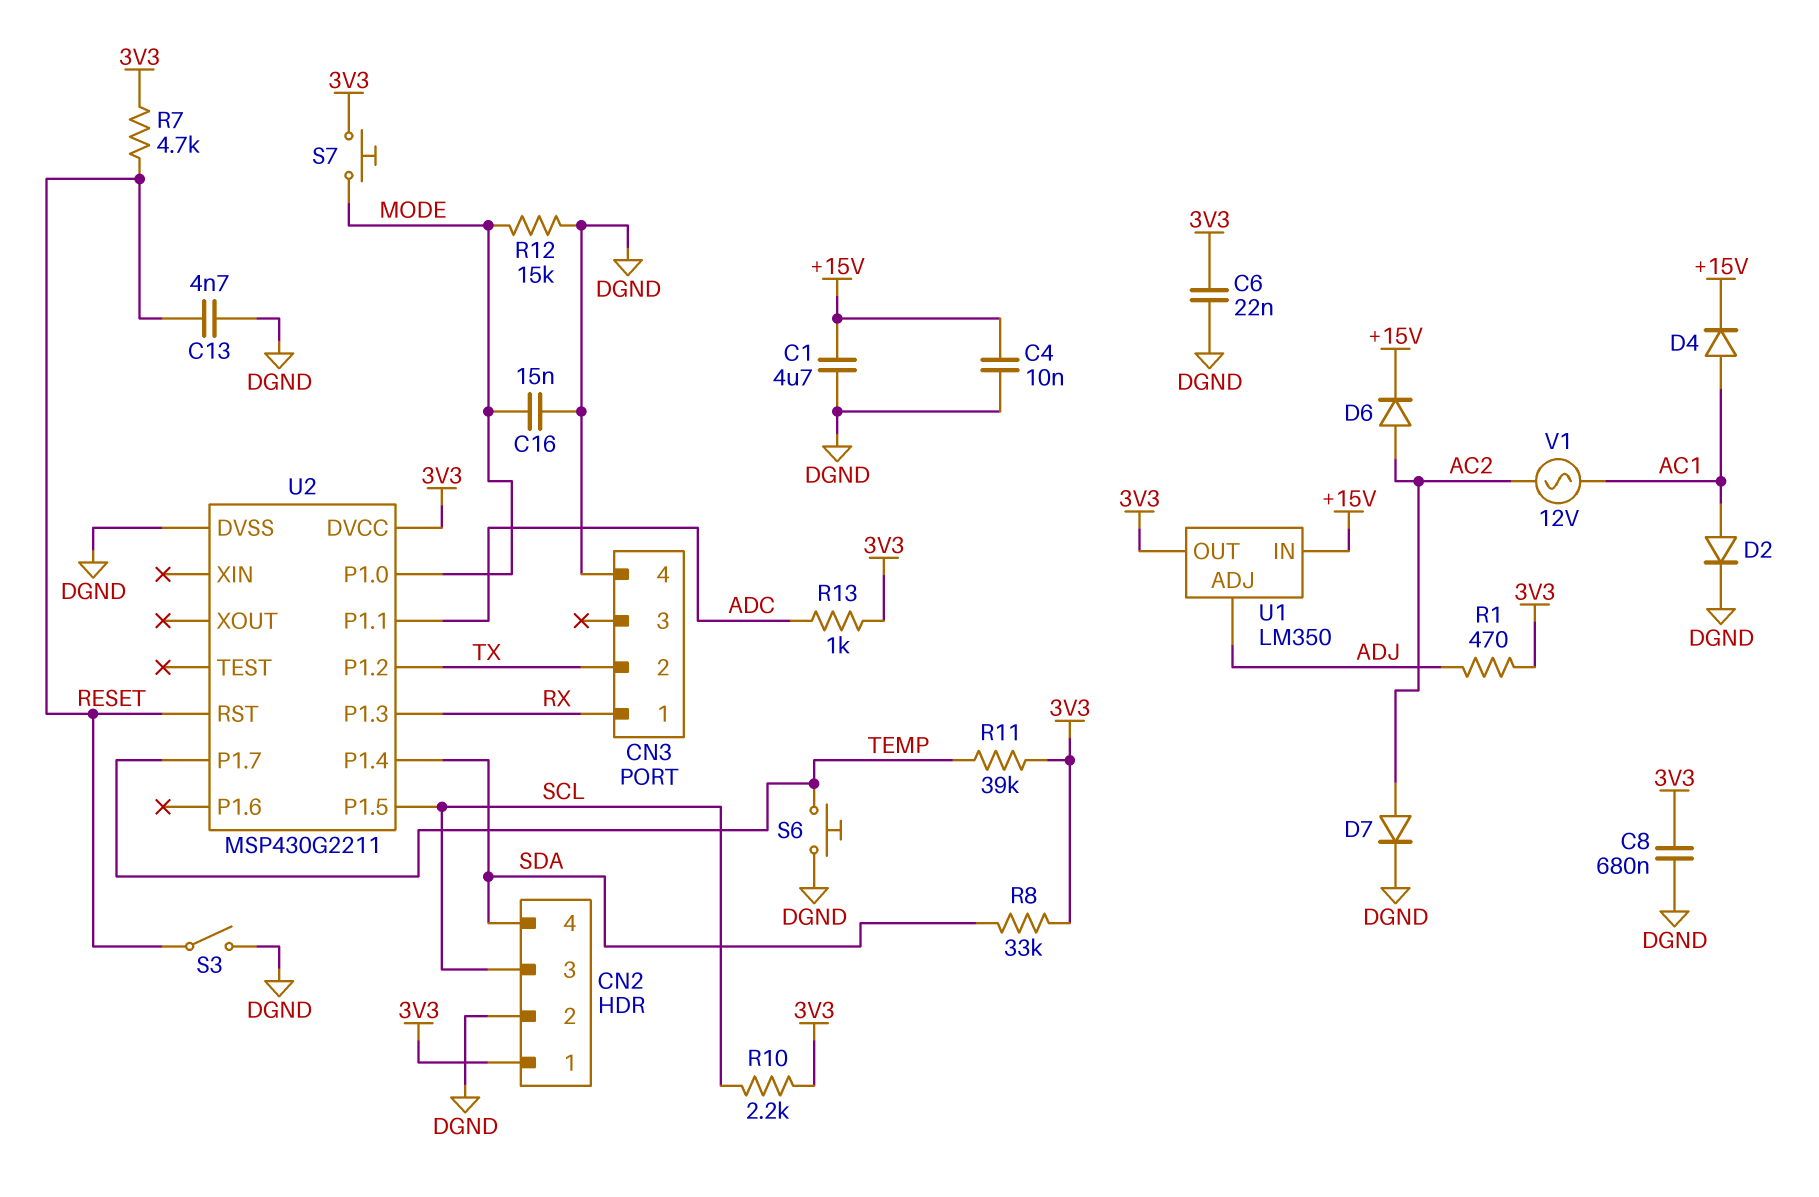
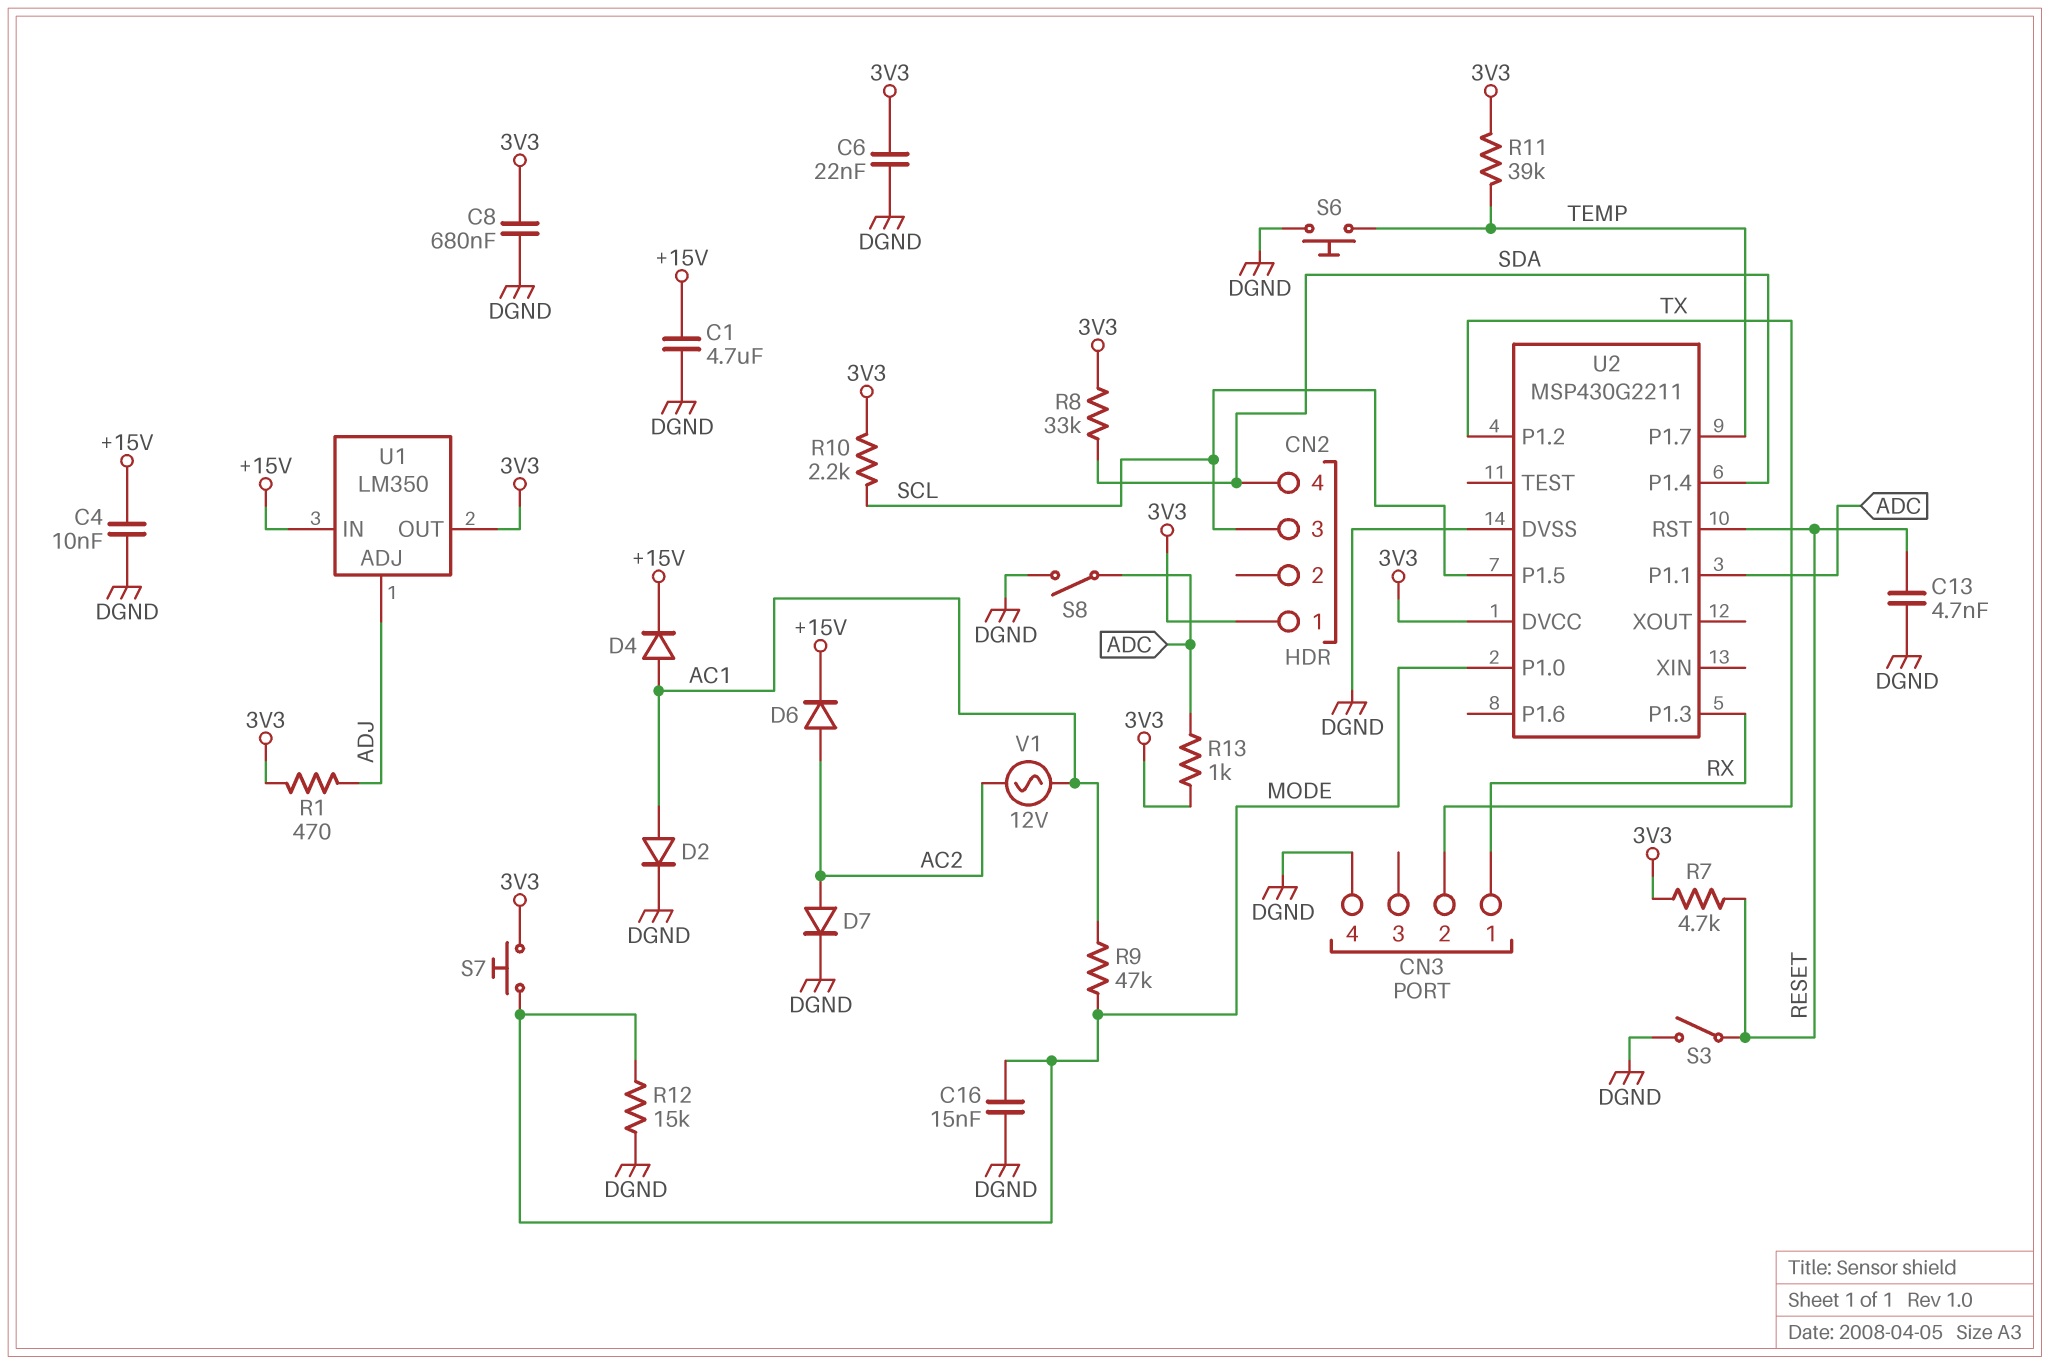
CN2 pin 2: DGND -> none
R9: none -> 47k (AC1, MODE)
S8: none -> switch (ADC, DGND)

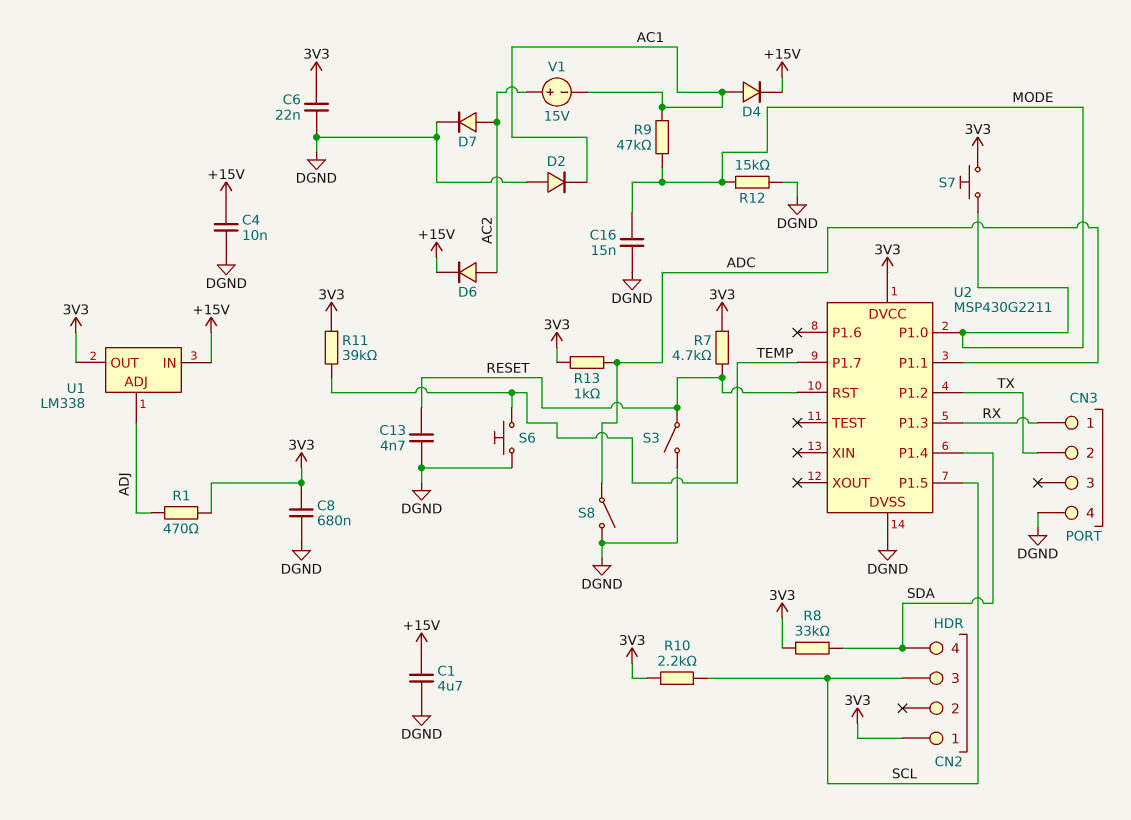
D2: diode (A AC1, K DGND) -> diode (A DGND, K AC1)
U1: LM350 -> LM338
V1: AC 12V (AC1, AC2) -> 15V (plus AC2, minus AC1)

